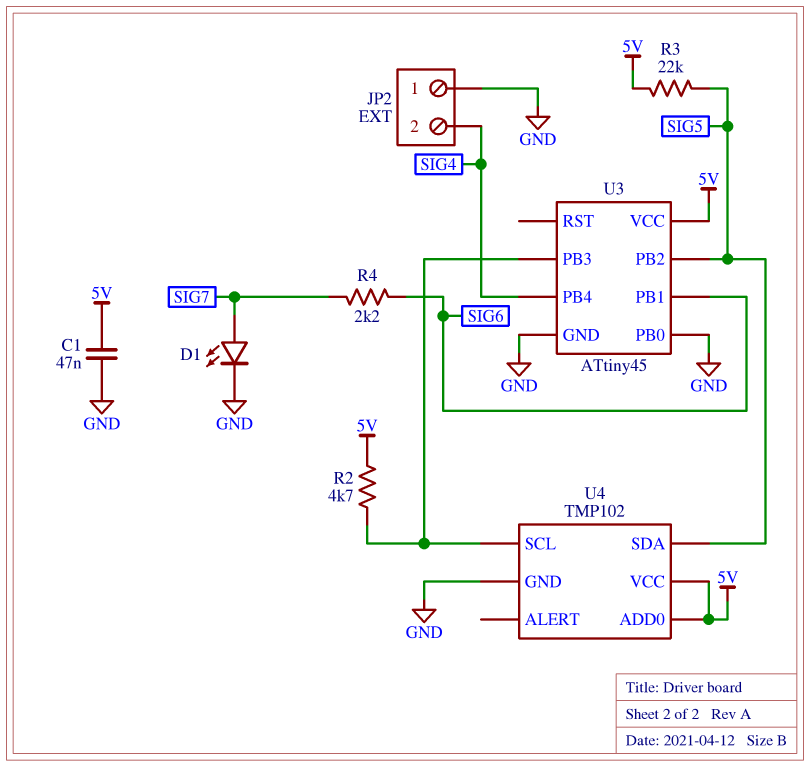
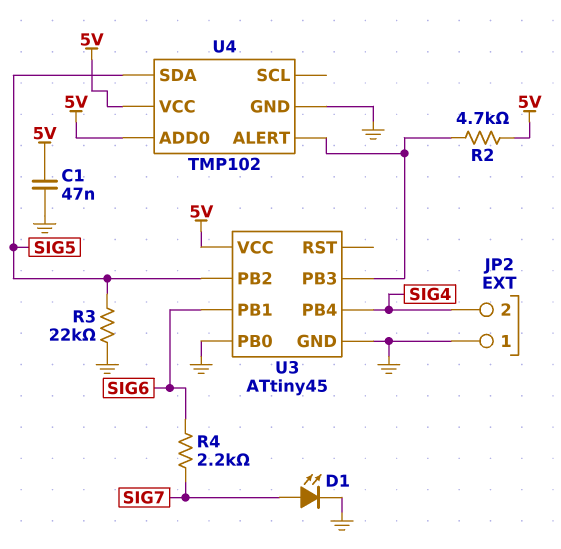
R3: 22k (5V, SIG5) -> 22k (GND, SIG5)
U4 pin ALERT: none -> U3/PB3
U4 pin SCL: U3/PB3 -> none

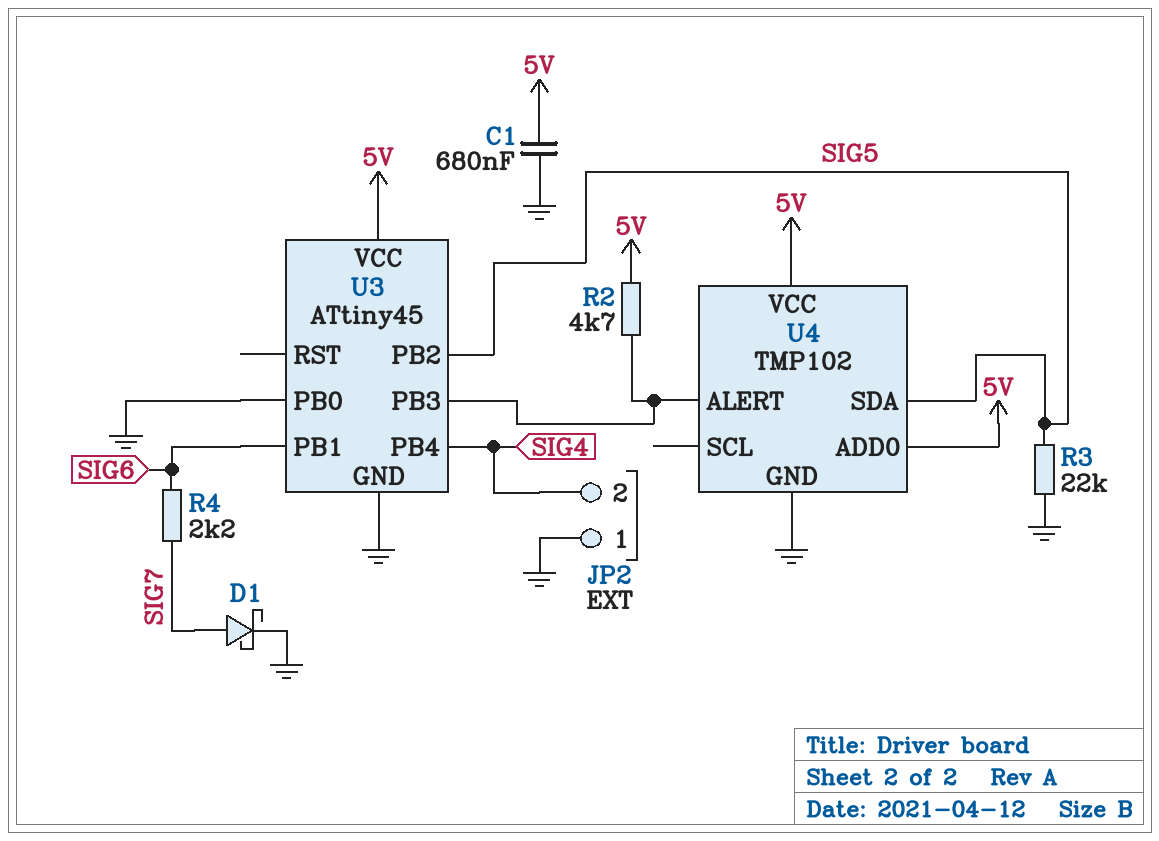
C1: 47nF (5V, GND) -> 680nF (5V, GND)
D1: LED (A SIG7, K GND) -> schottky (A SIG7, K GND)

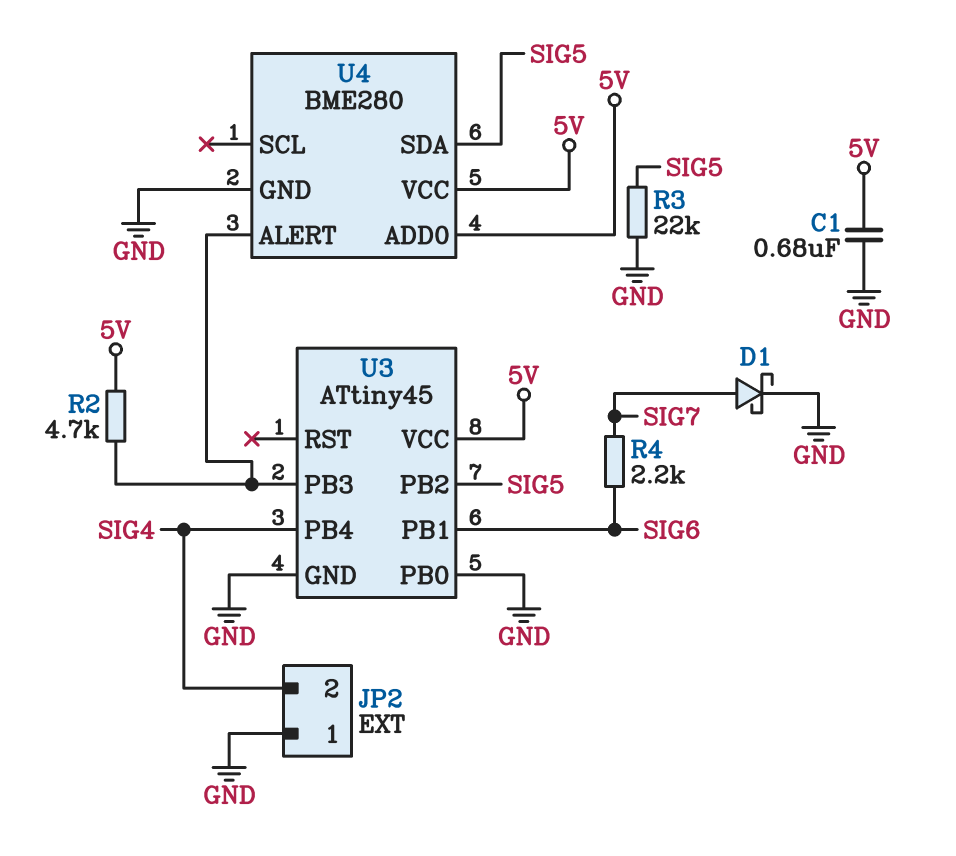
U4: TMP102 -> BME280

